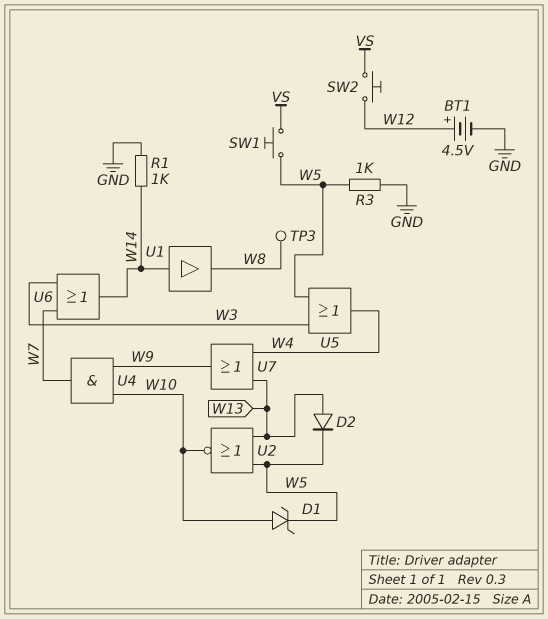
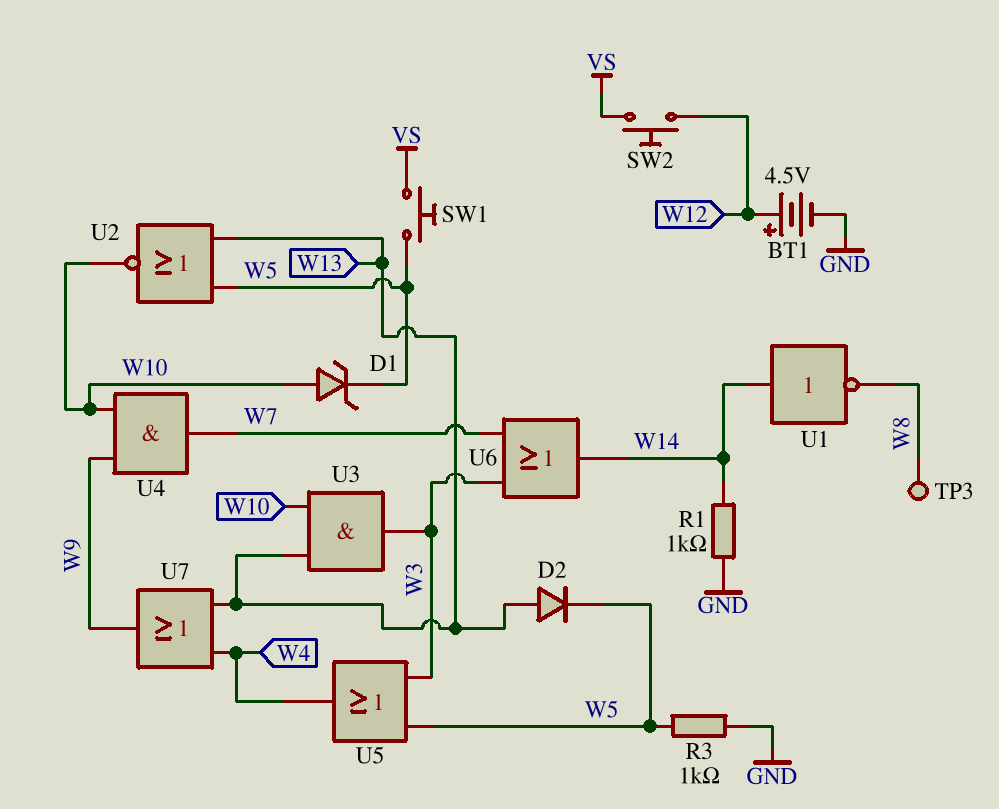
U1: buffer (in W14, out W8) -> NOT (in W14, out W8)
U3: none -> AND (in W10, in W13, out W3)

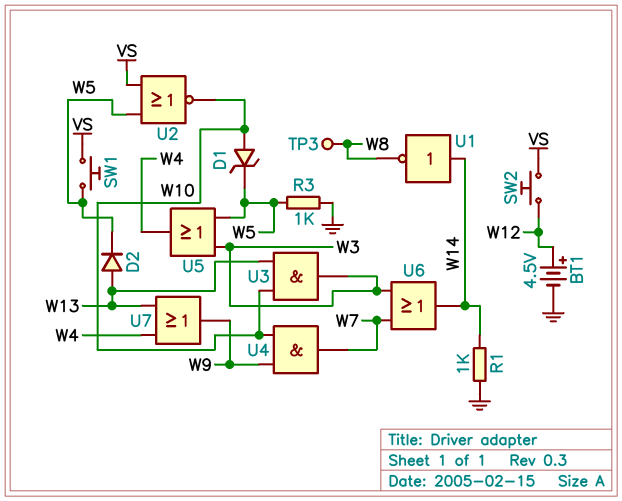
U2: NOR (in W5, in W13, out W10) -> NOR (in VS, in W5, out W10)

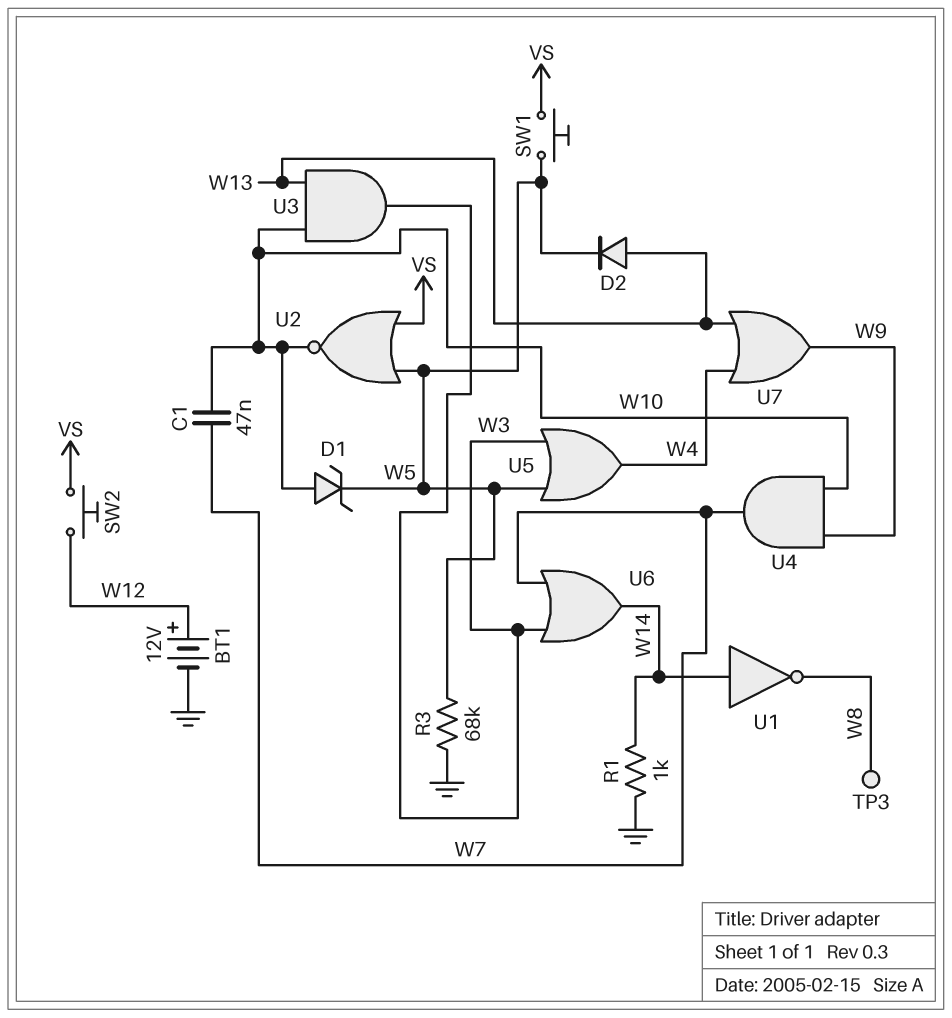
BT1: 4.5V (plus W12, minus GND) -> 12V (plus W12, minus GND)
C1: none -> 47nF (W7, W10)
R3: 1k (GND, W5) -> 68k (GND, W5)

